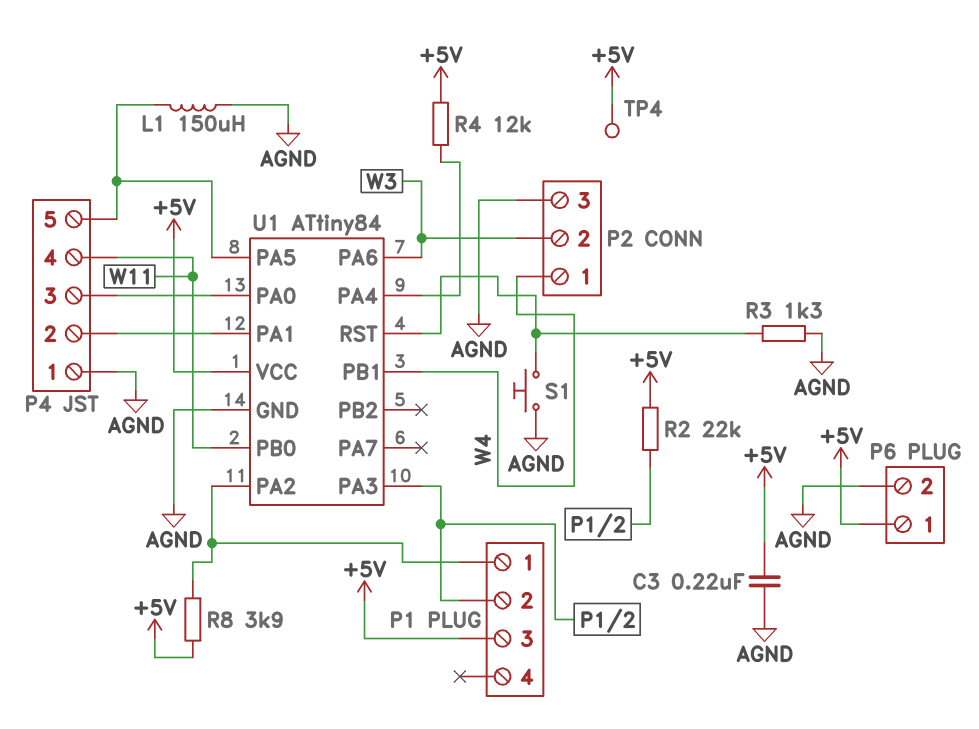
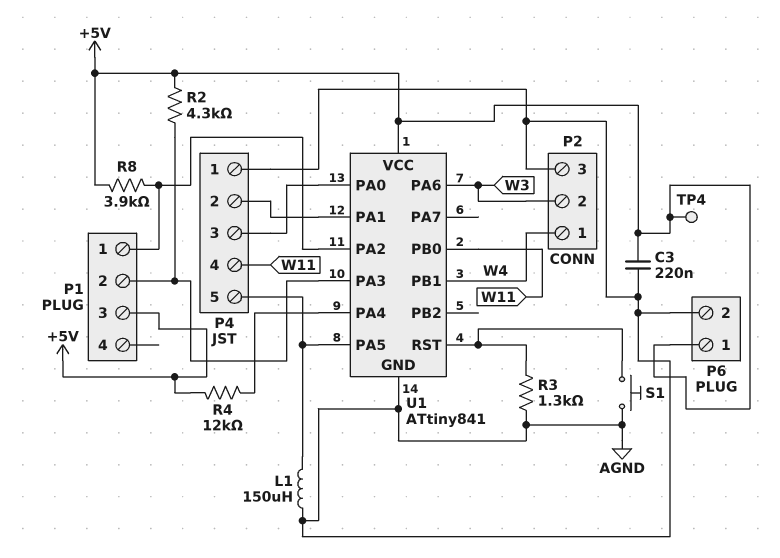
R2: 22k (+5V, P1/2) -> 4.3k (+5V, P1/2)
U1: ATtiny84 -> ATtiny841

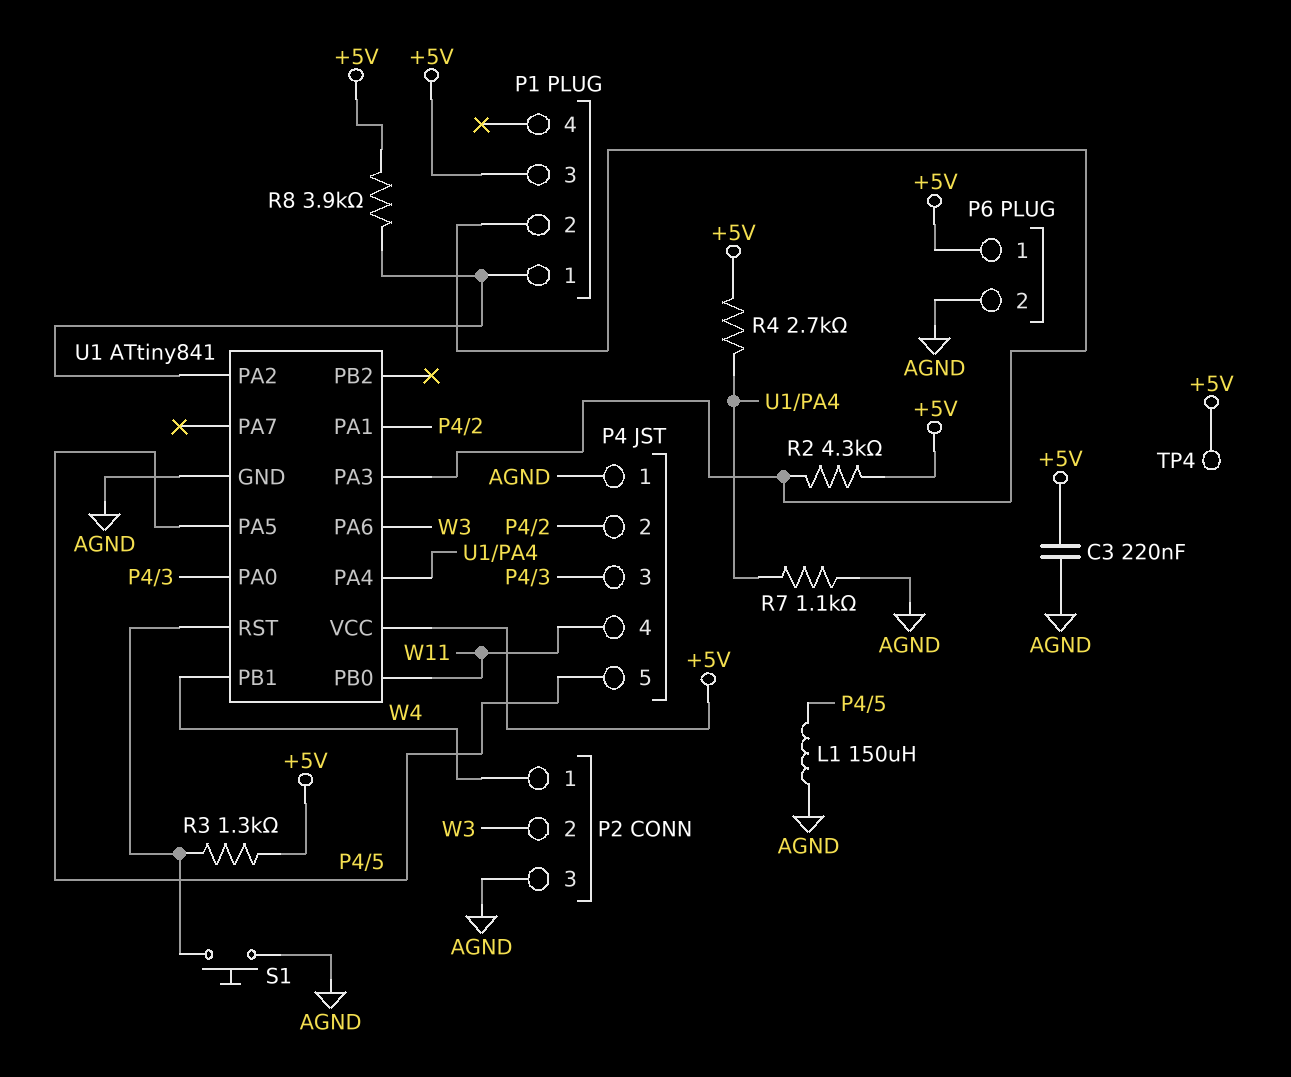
R3: 1.3k (AGND, U1/RST) -> 1.3k (+5V, U1/RST)
R4: 12k (+5V, U1/PA4) -> 2.7k (+5V, U1/PA4)
R7: none -> 1.1k (AGND, U1/PA4)

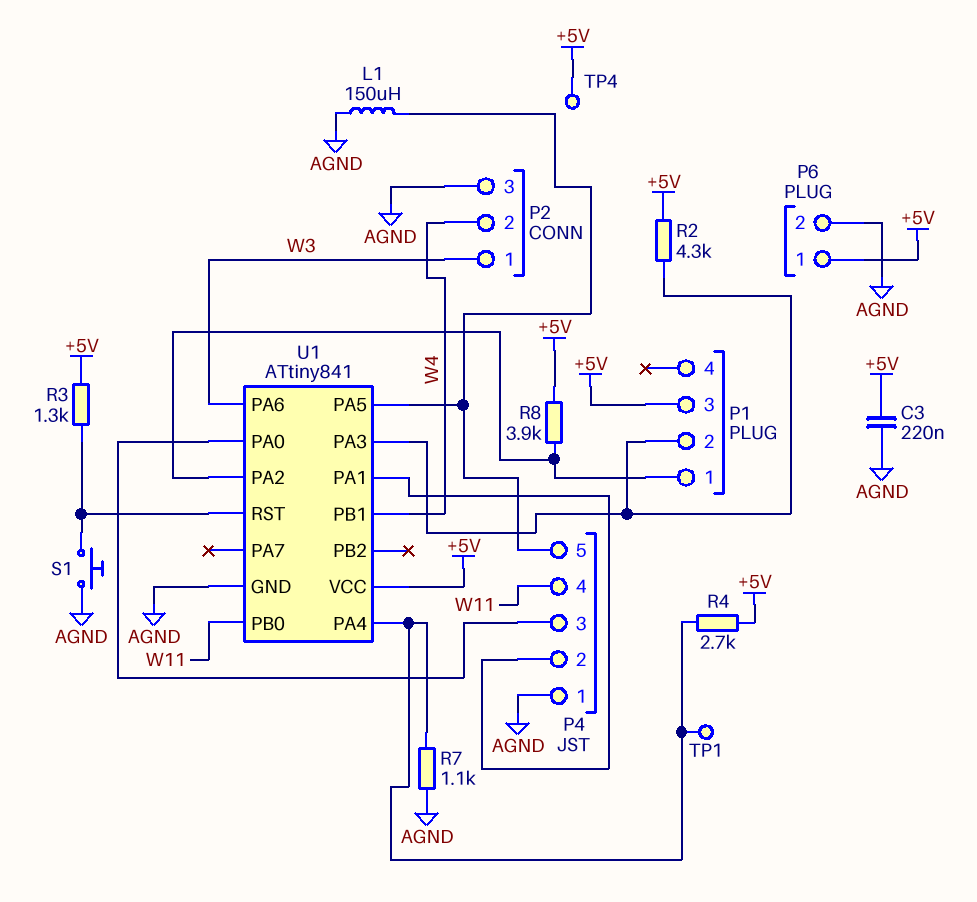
P2 pin 1: W4 -> W3
P2 pin 2: W3 -> W4
TP1: none -> test point (U1/PA4)

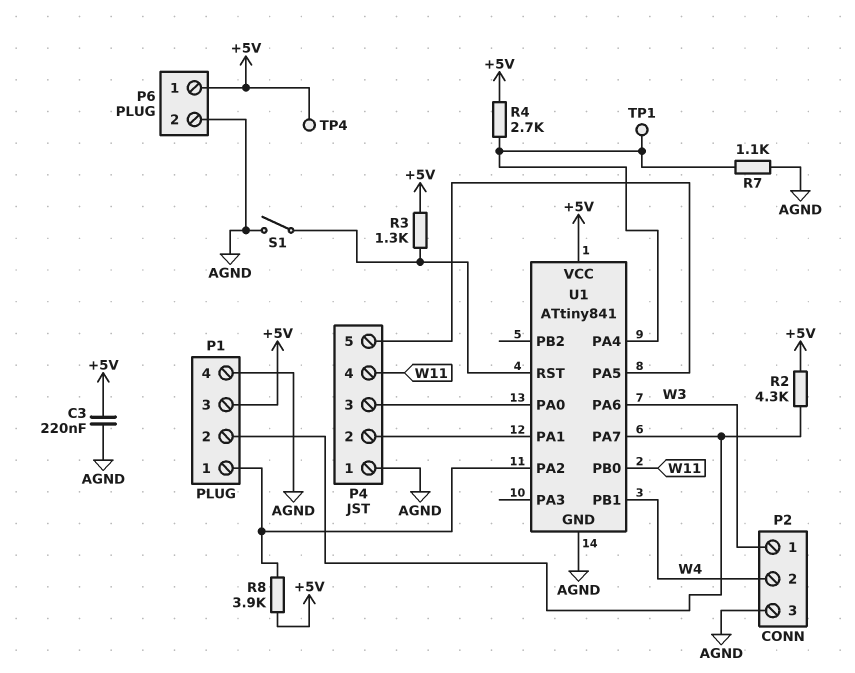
L1: 150uH (AGND, P4/5) -> none
P1 pin 4: none -> AGND
S1: button (AGND, U1/RST) -> switch (AGND, U1/RST)
U1 pin PA3: P1/2 -> none
U1 pin PA7: none -> P1/2

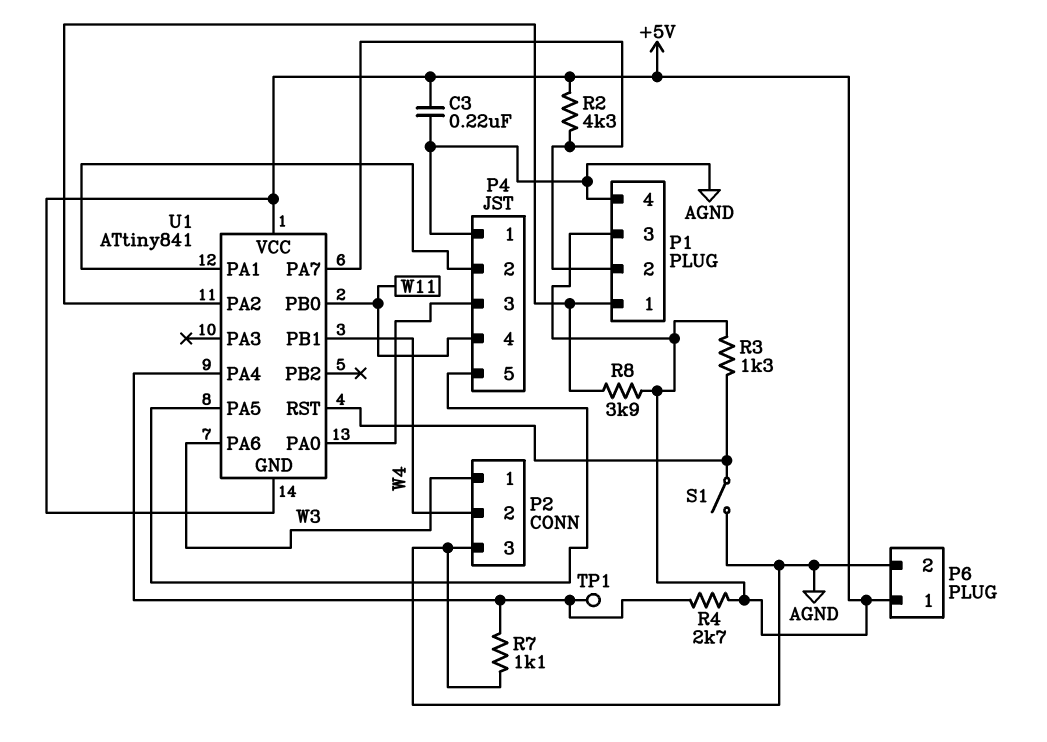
TP4: test point (+5V) -> none
U1 pin GND: AGND -> +5V

